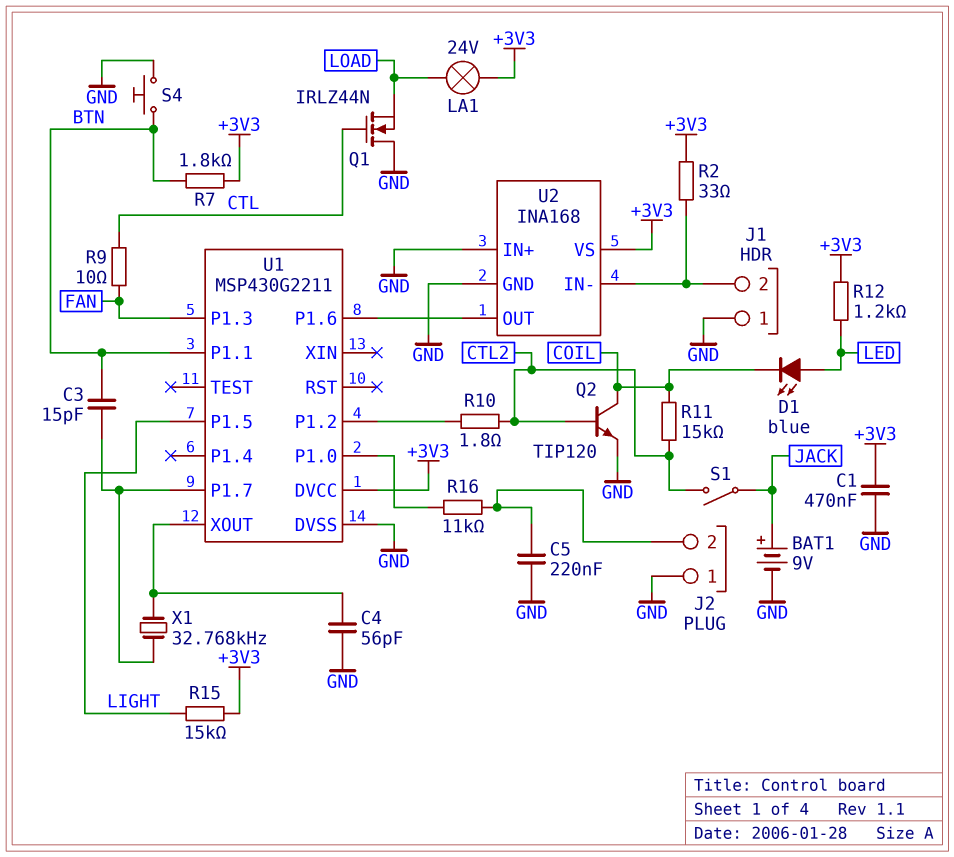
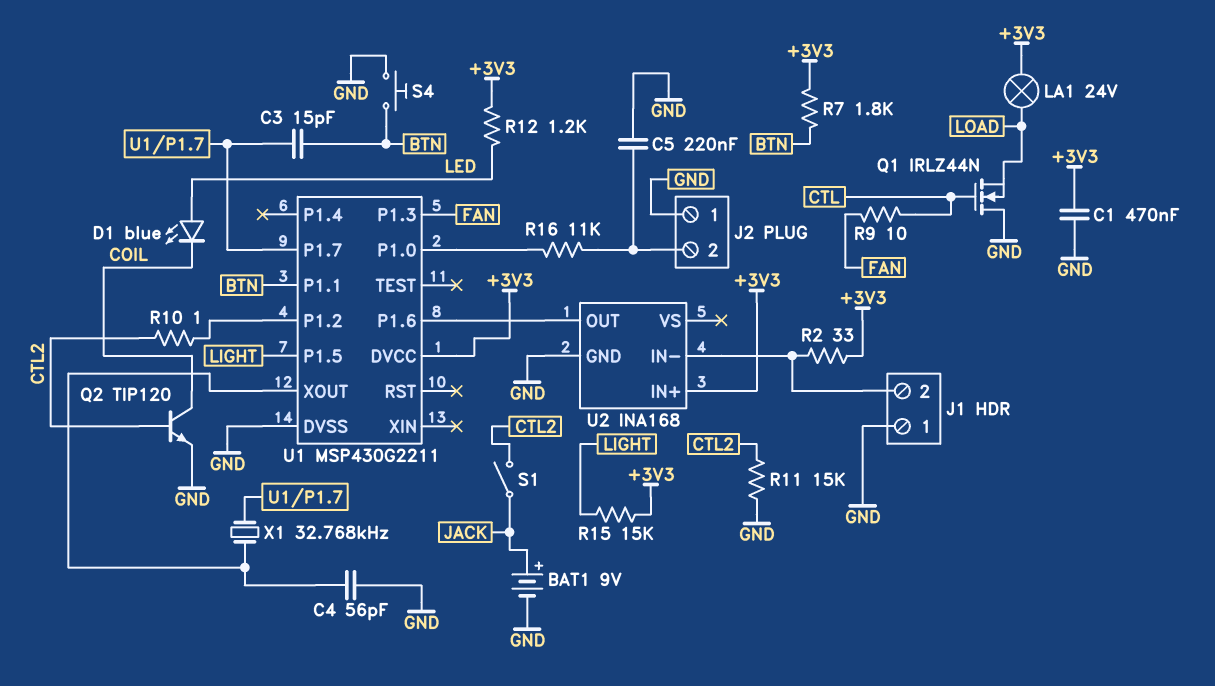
R10: 1.8 (CTL2, U1/P1.2) -> 1 (CTL2, U1/P1.2)
R11: 15k (COIL, CTL2) -> 15k (CTL2, GND)
U2 pin IN+: GND -> +3V3
U2 pin VS: +3V3 -> none

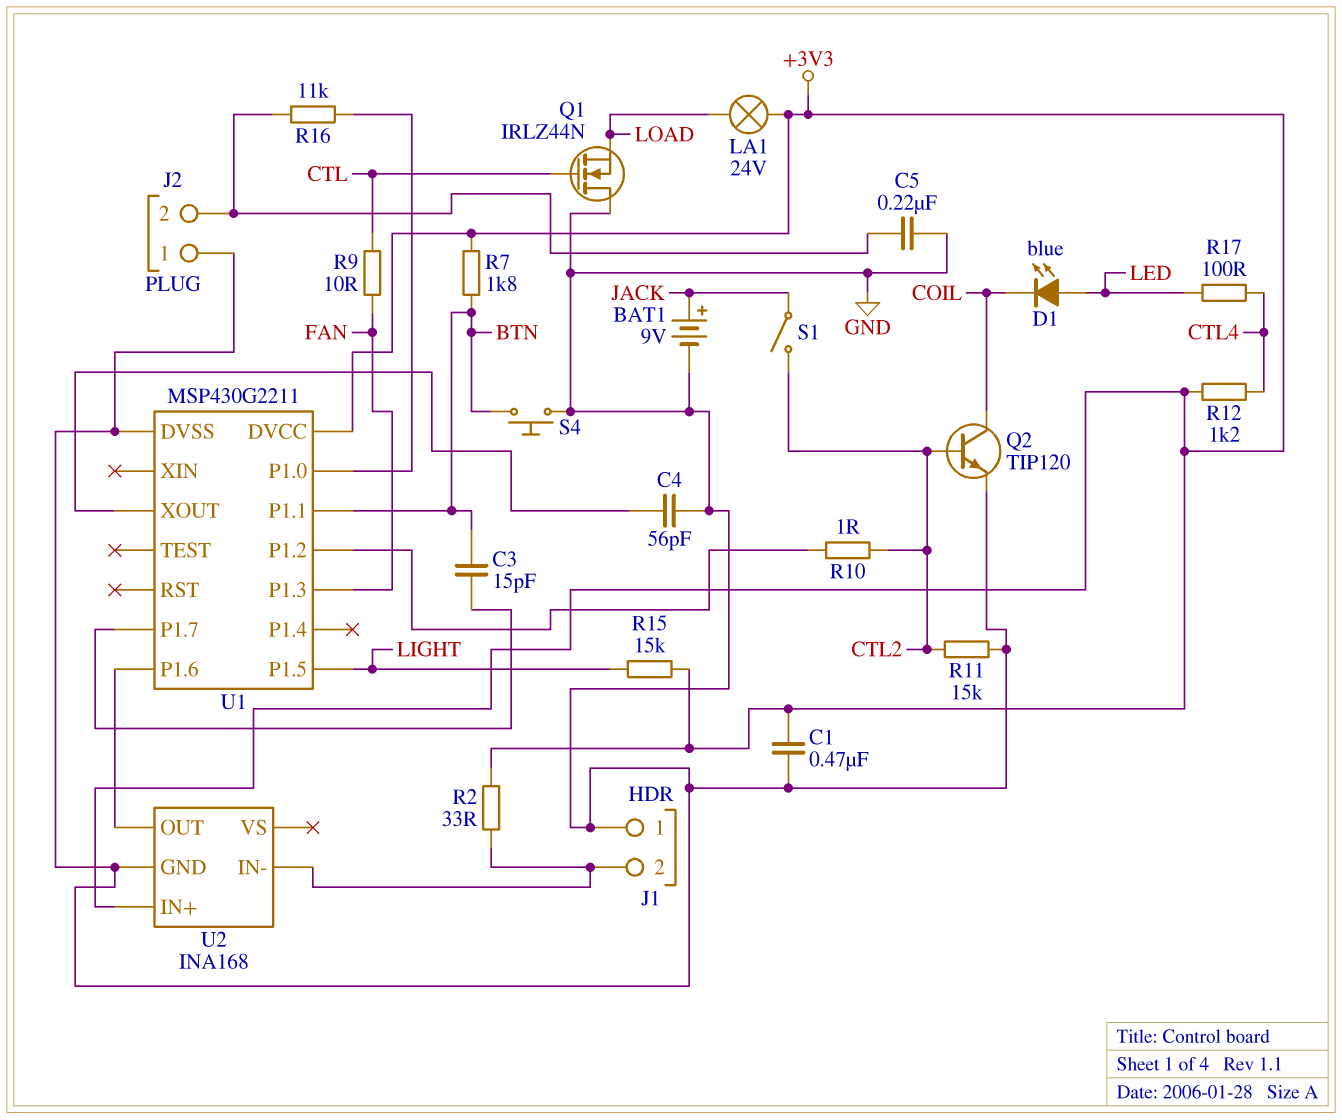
R12: 1.2k (+3V3, LED) -> 1.2k (+3V3, CTL4)
R17: none -> 100 (CTL4, LED)
X1: 32.768kHz (U1/P1.7, U1/XOUT) -> none

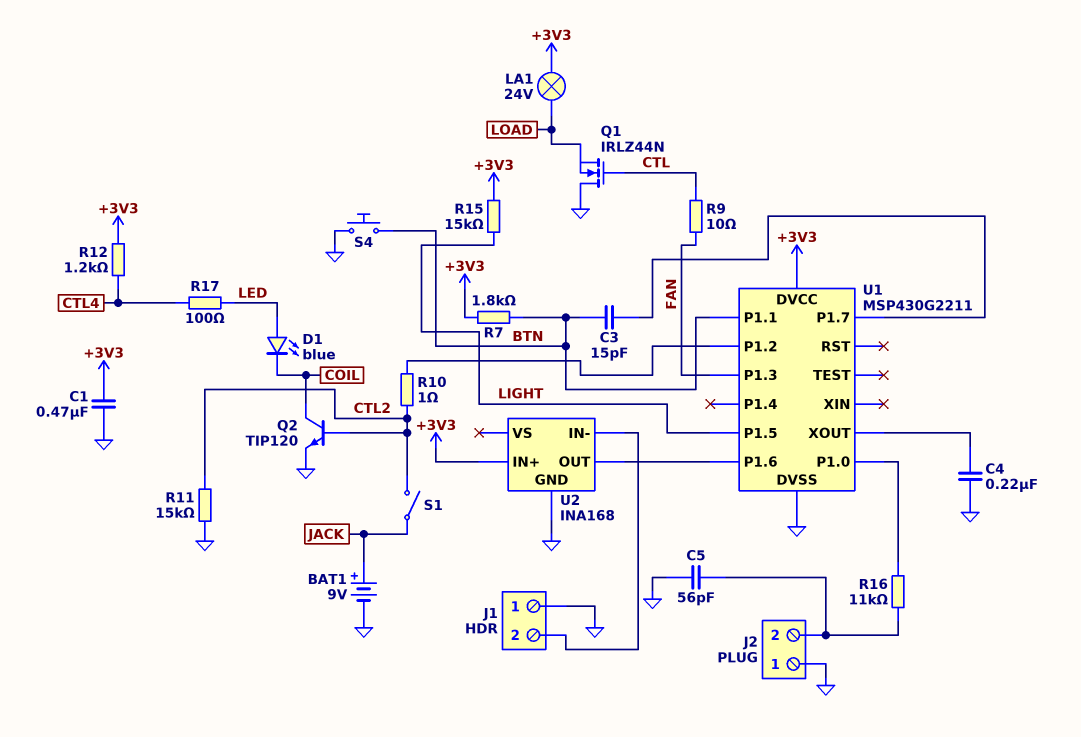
C4: 56pF (GND, U1/XOUT) -> 220nF (GND, U1/XOUT)
C5: 220nF (GND, J2/2) -> 56pF (GND, J2/2)
R2: 33 (+3V3, J1/2) -> none

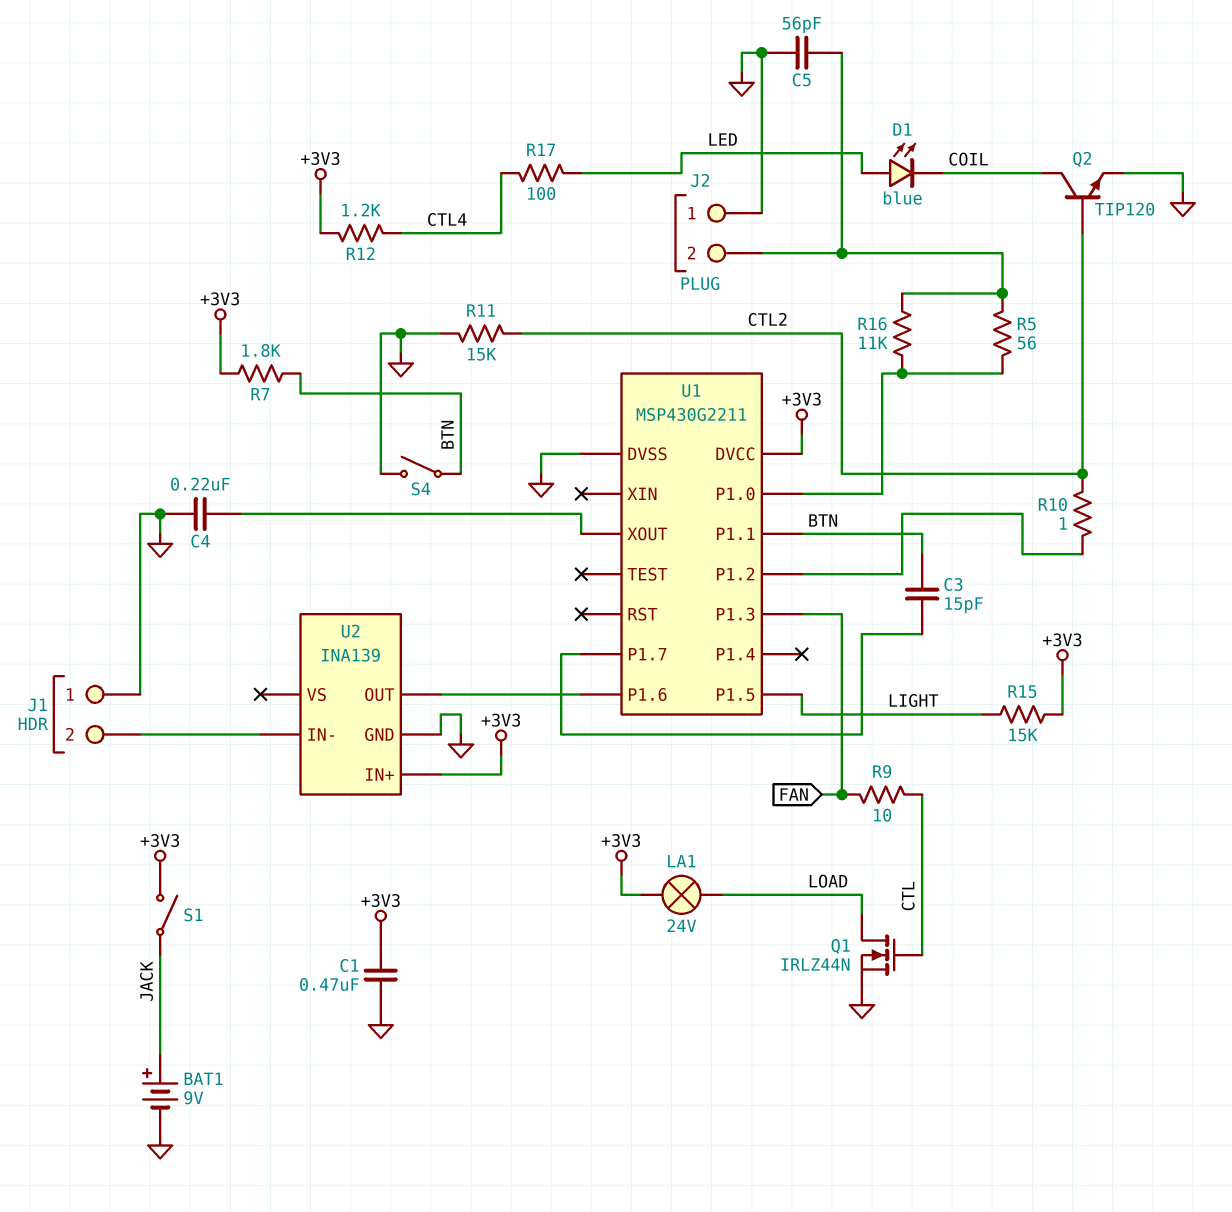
Q1: NMOS IRLZ44N (G CTL, D GND, S LOAD) -> NMOS IRLZ44N (G CTL, D LOAD, S GND)
R5: none -> 56 (J2/2, U1/P1.0)
S1: switch (CTL2, JACK) -> switch (+3V3, JACK)
S4: button (BTN, GND) -> switch (BTN, GND)
U2: INA168 -> INA139

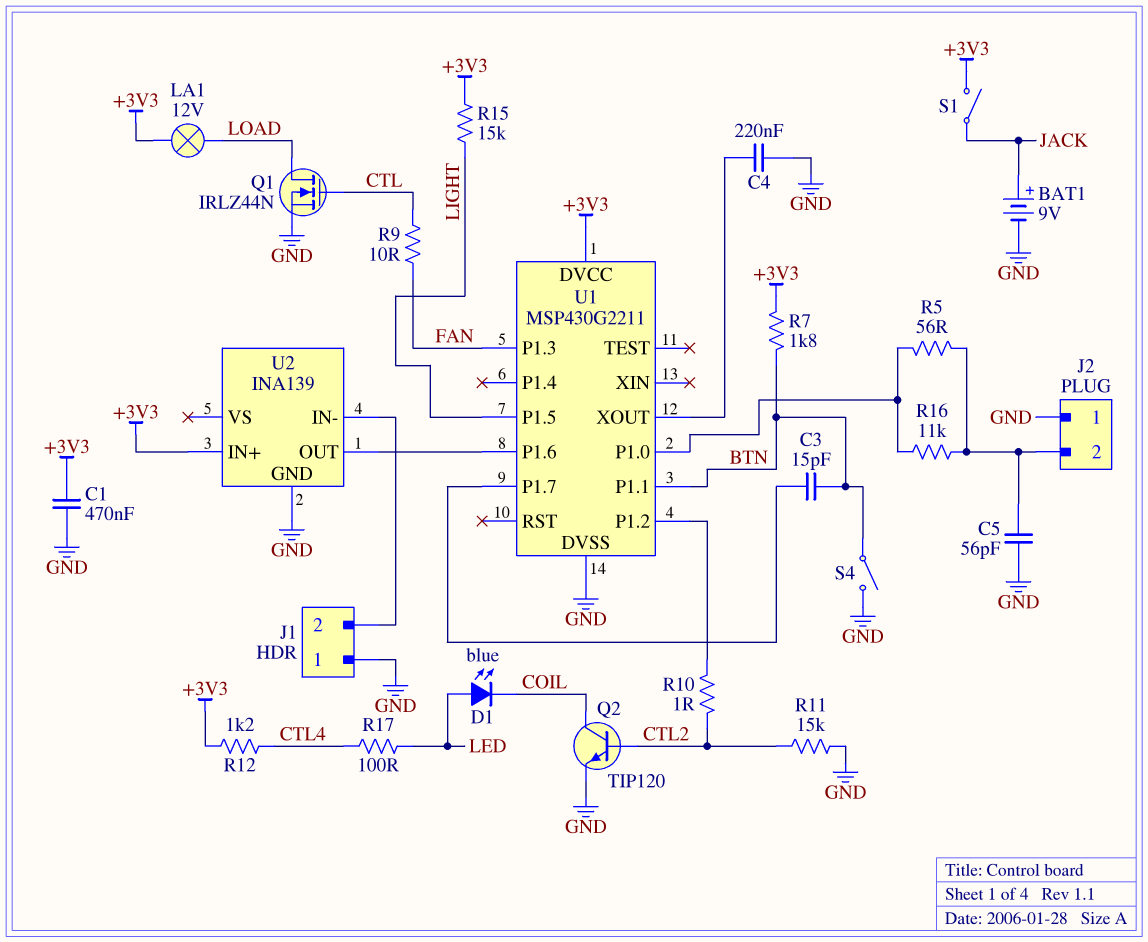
LA1: lamp 24V (+3V3, LOAD) -> lamp 12V (+3V3, LOAD)

